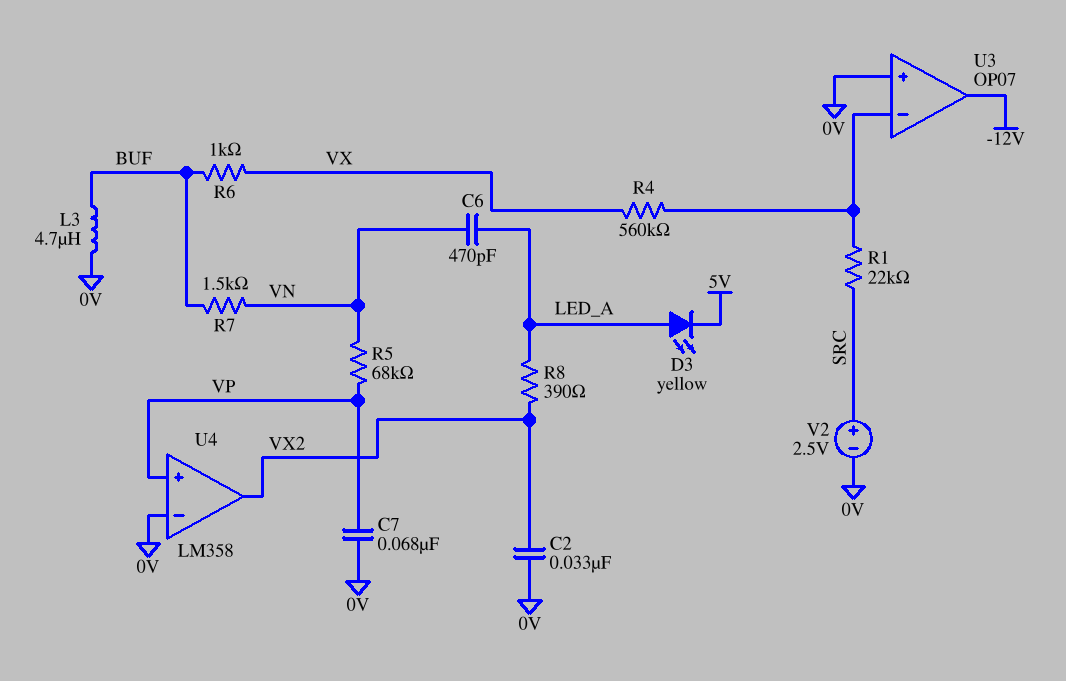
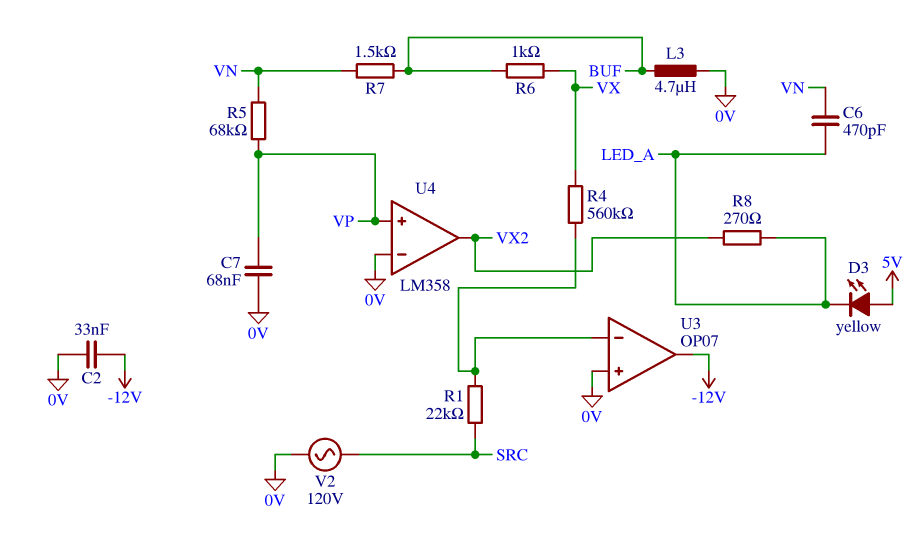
C2: 33nF (0V, VX2) -> 33nF (-12V, 0V)
D3: LED yellow (A LED_A, K 5V) -> LED yellow (A 5V, K LED_A)
R8: 390 (LED_A, VX2) -> 270 (LED_A, VX2)
V2: 2.5V (plus SRC, minus 0V) -> AC 120V (0V, SRC)

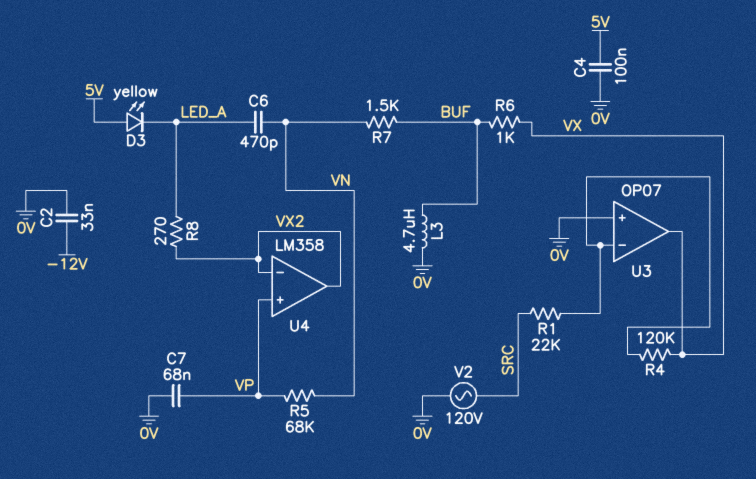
C4: none -> 100nF (0V, 5V)
R4: 560k (U3/in-, VX) -> 120k (U3/in-, VX)
U3 pin out: -12V -> VX
U4 pin in-: 0V -> VX2

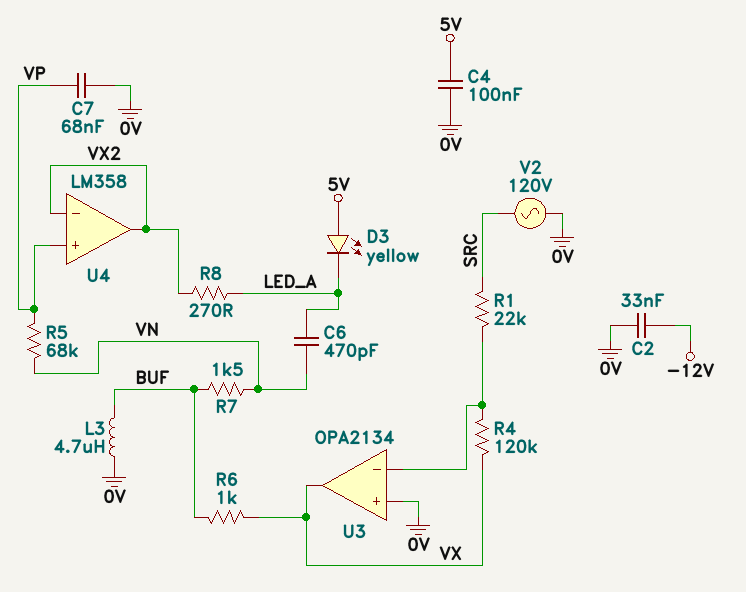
U3: OP07 -> OPA2134

